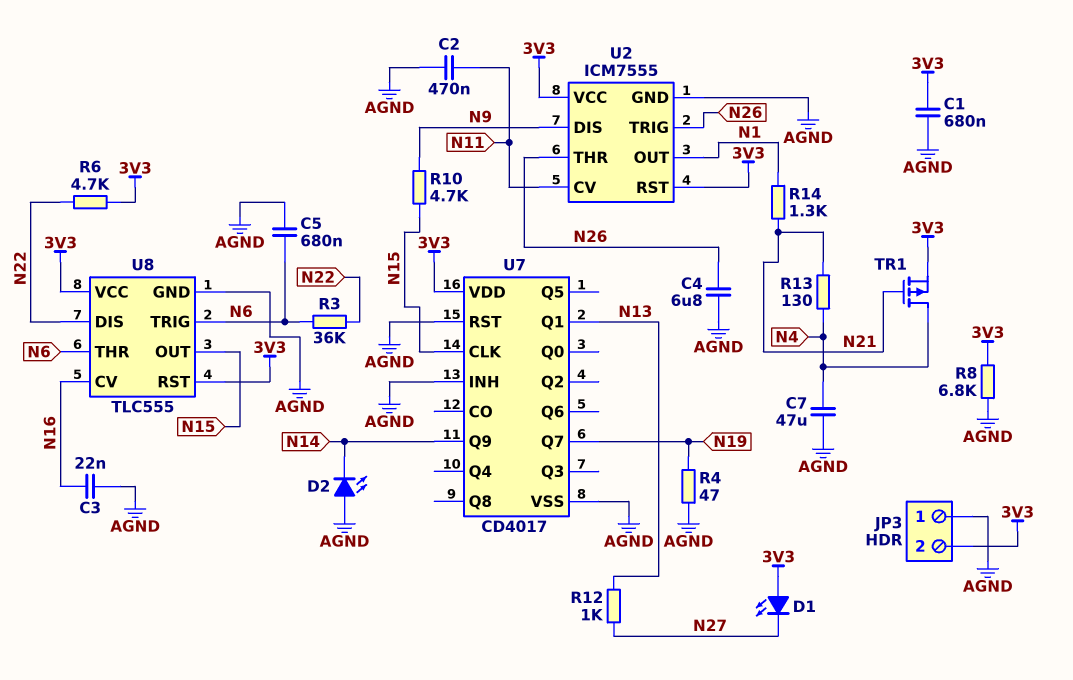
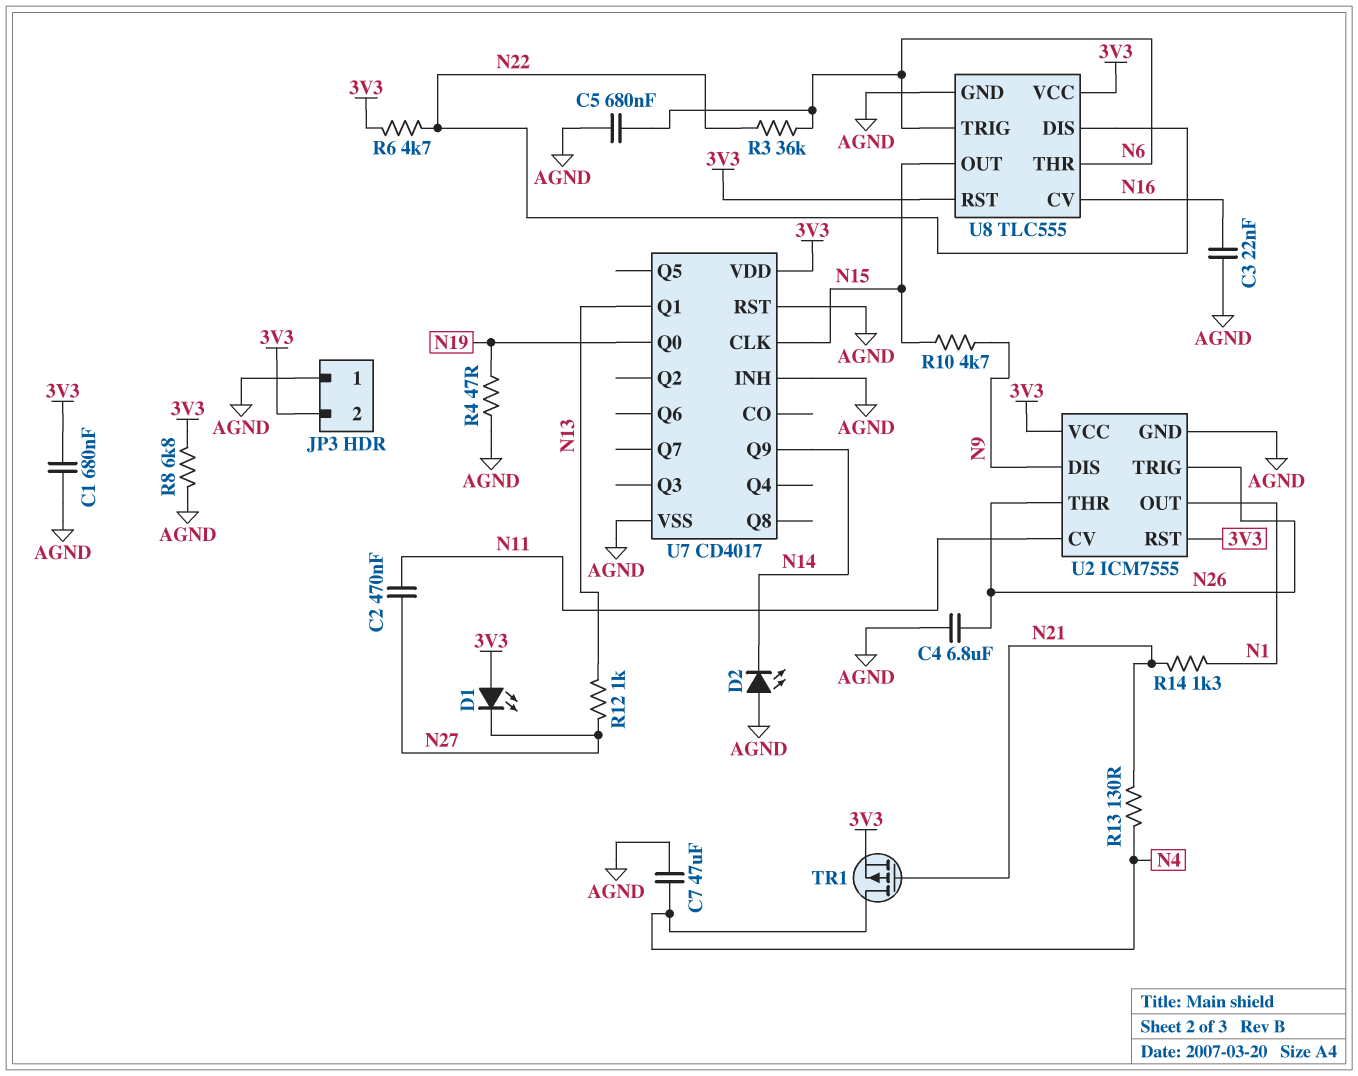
C2: 470nF (AGND, N11) -> 470nF (N11, N27)
U7 pin Q0: none -> N19
U7 pin Q7: N19 -> none

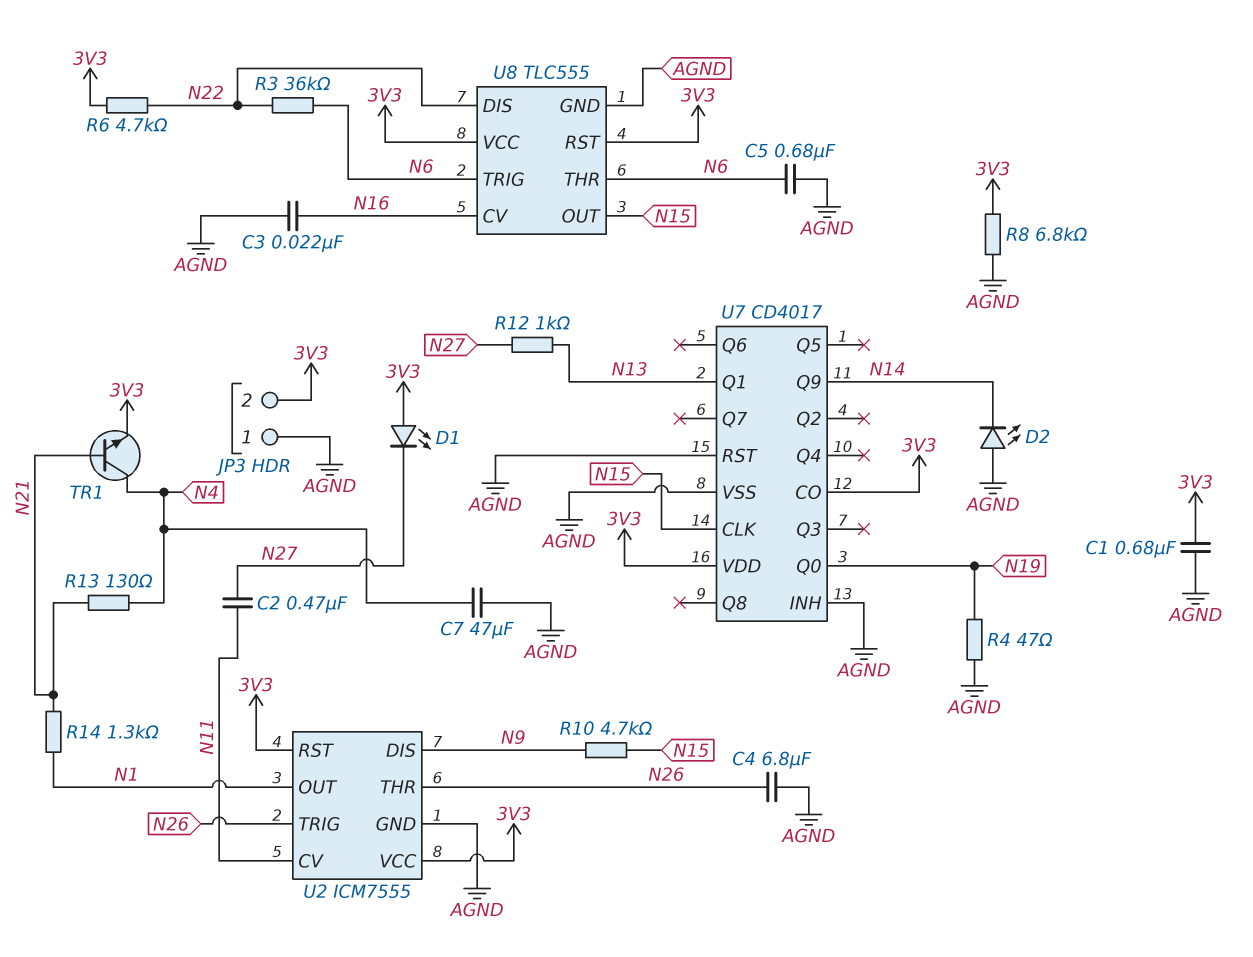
TR1: PMOS (G N21, D N4, S 3V3) -> NPN (B N21, C N4, E 3V3)
U7 pin CO: none -> 3V3

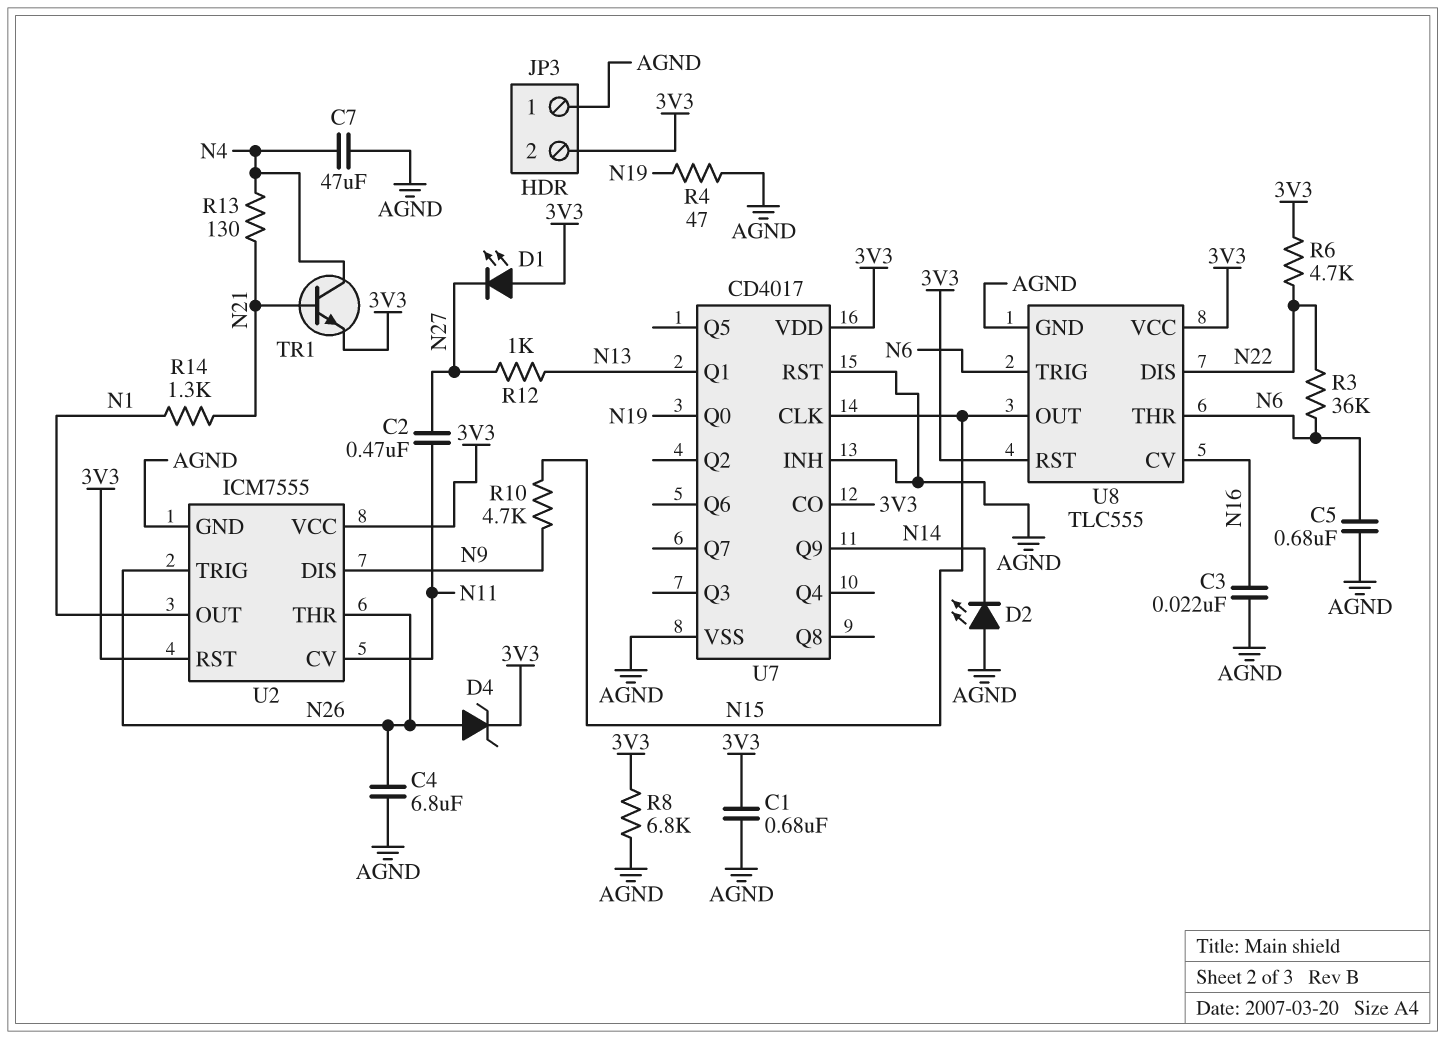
D4: none -> zener (A N26, K 3V3)

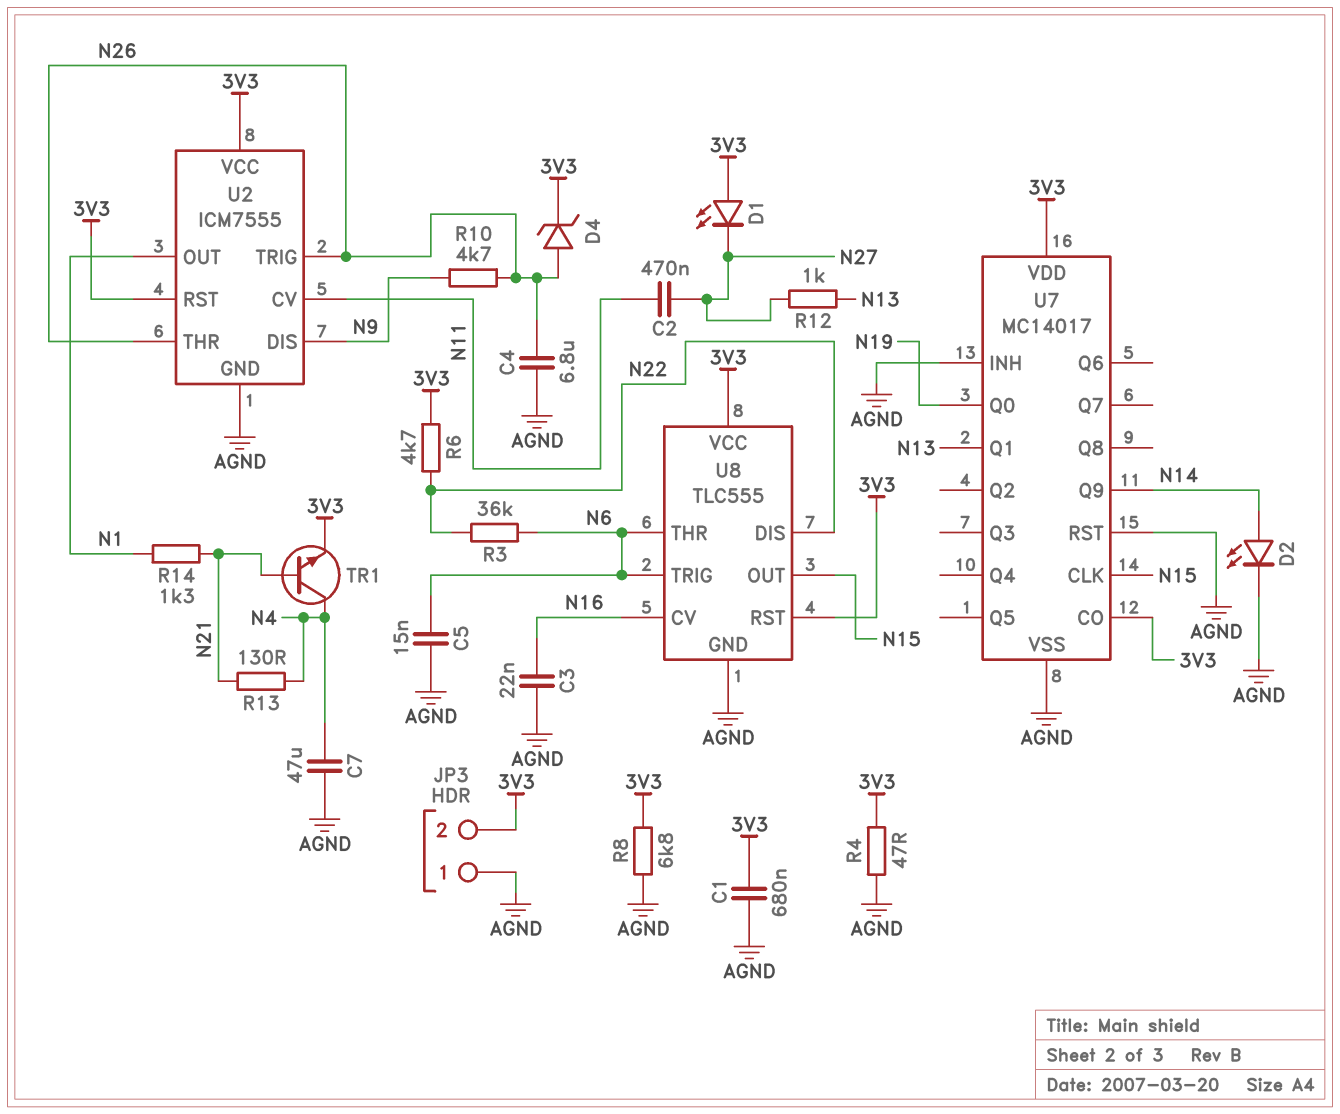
C5: 680nF (AGND, N6) -> 15nF (AGND, N6)
D2: LED (A AGND, K N14) -> LED (A N14, K AGND)
R4: 47 (AGND, N19) -> 47 (3V3, AGND)
R10: 4.7k (N9, N15) -> 4.7k (N9, N26)
U7: CD4017 -> MC14017

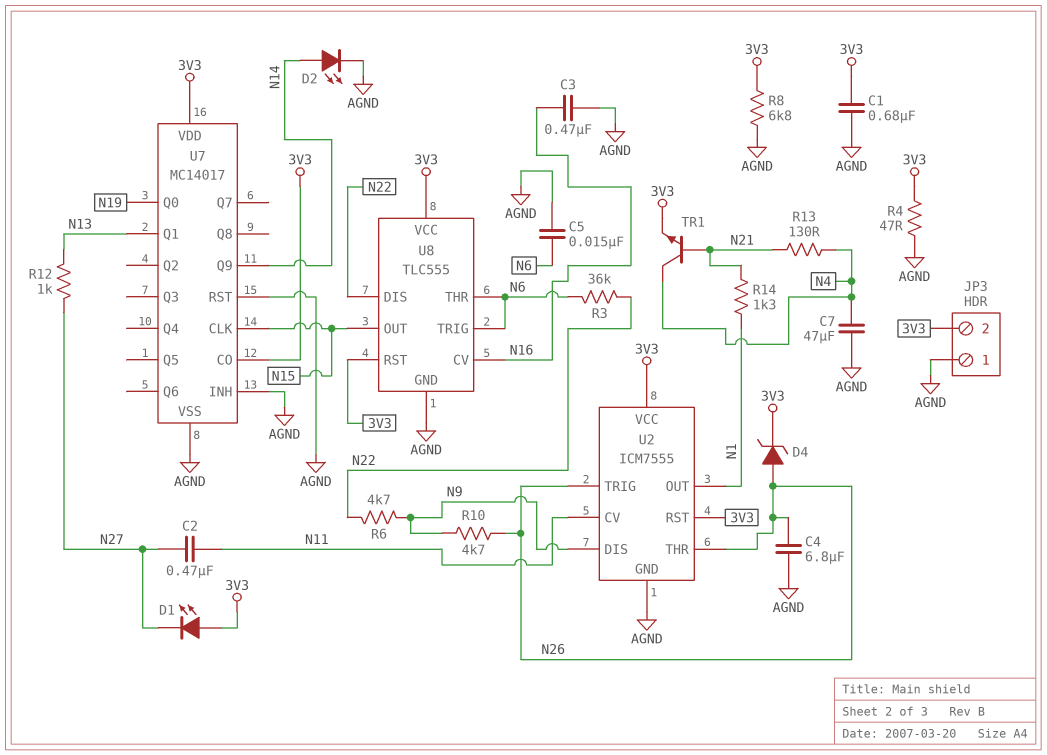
C3: 22nF (AGND, N16) -> 470nF (AGND, N16)
R6: 4.7k (3V3, N22) -> 4.7k (N9, N22)

